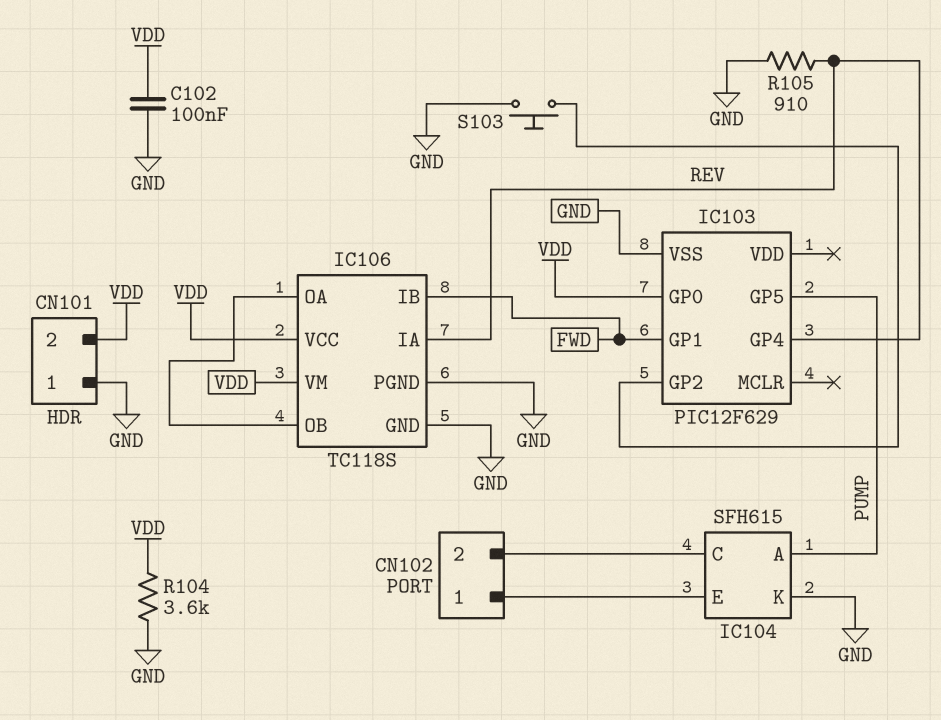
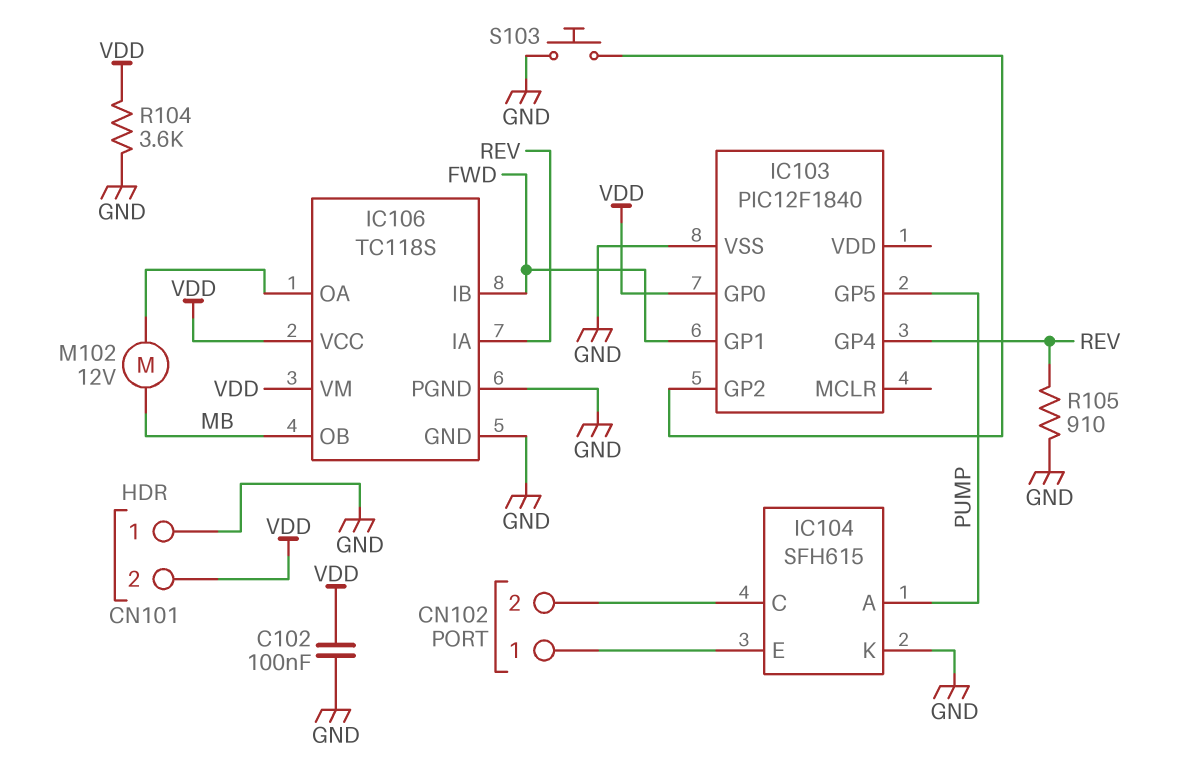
IC103: PIC12F629 -> PIC12F1840
IC106 pin OB: IC106/OA -> MB
M102: none -> motor 12V (IC106/OA, MB)

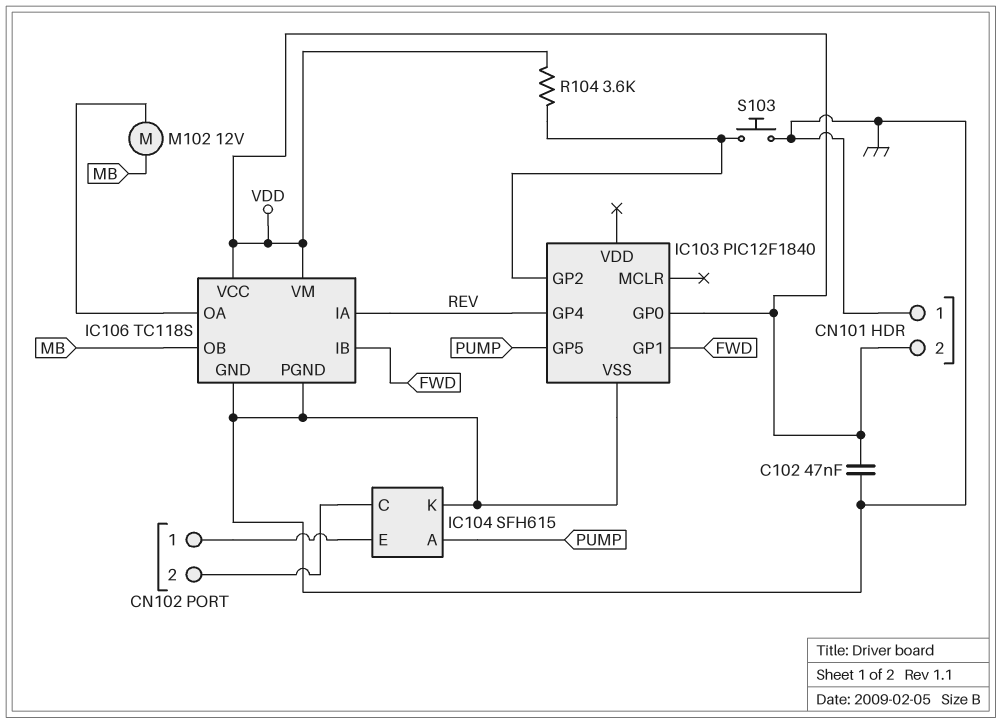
C102: 100nF (GND, VDD) -> 47nF (GND, VDD)
R104: 3.6k (GND, VDD) -> 3.6k (IC103/GP2, VDD)
R105: 910 (GND, REV) -> none

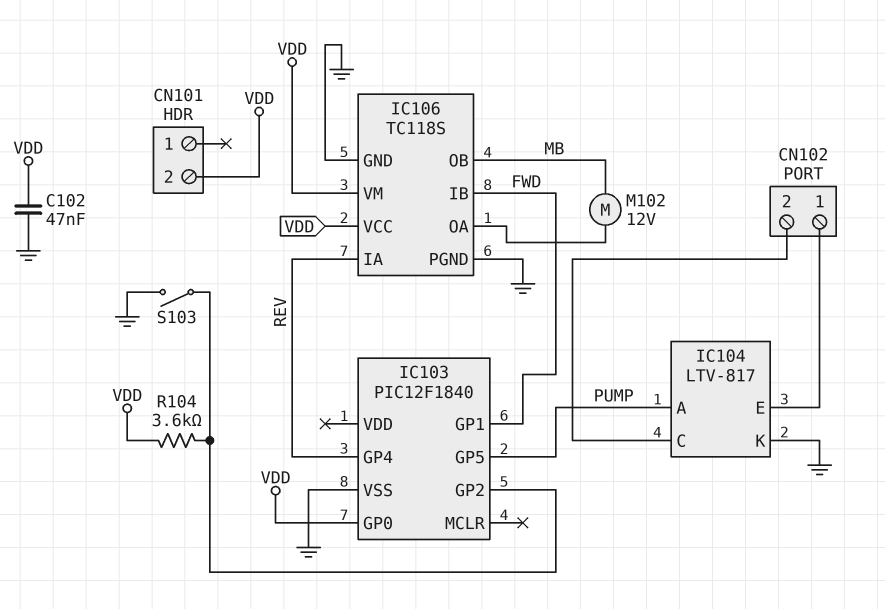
CN101 pin 1: GND -> none
IC104: SFH615 -> LTV-817
S103: button (GND, IC103/GP2) -> switch (GND, IC103/GP2)

